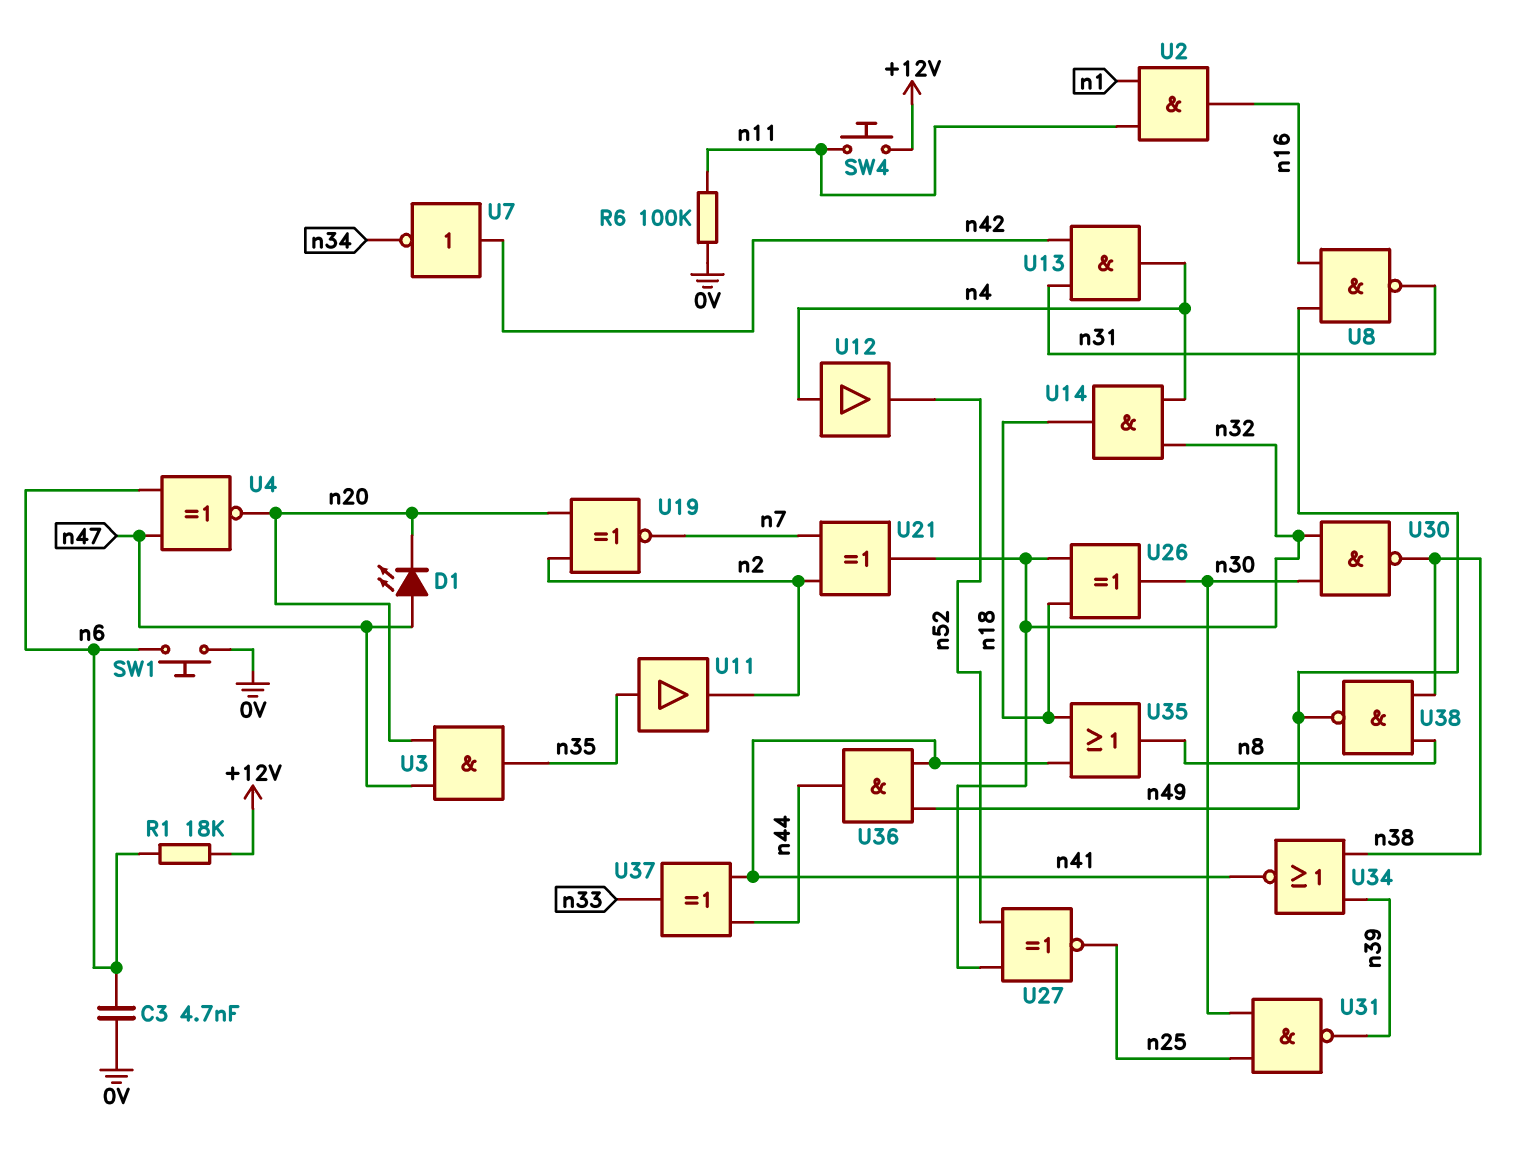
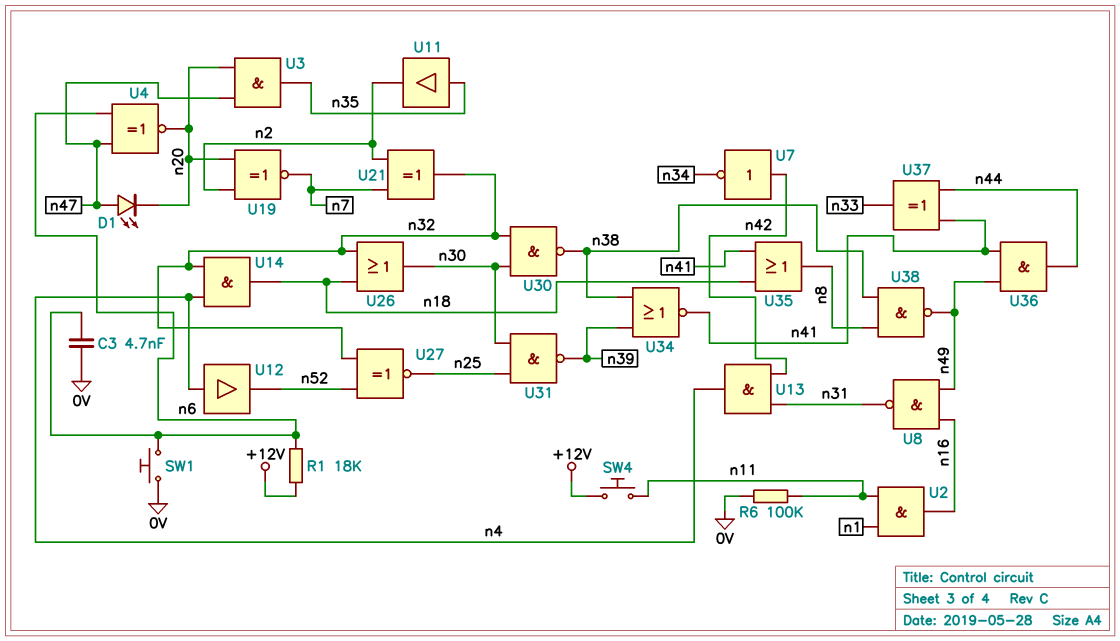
U26: XOR (in n18, in n32, out n30) -> OR (in n18, in n32, out n30)

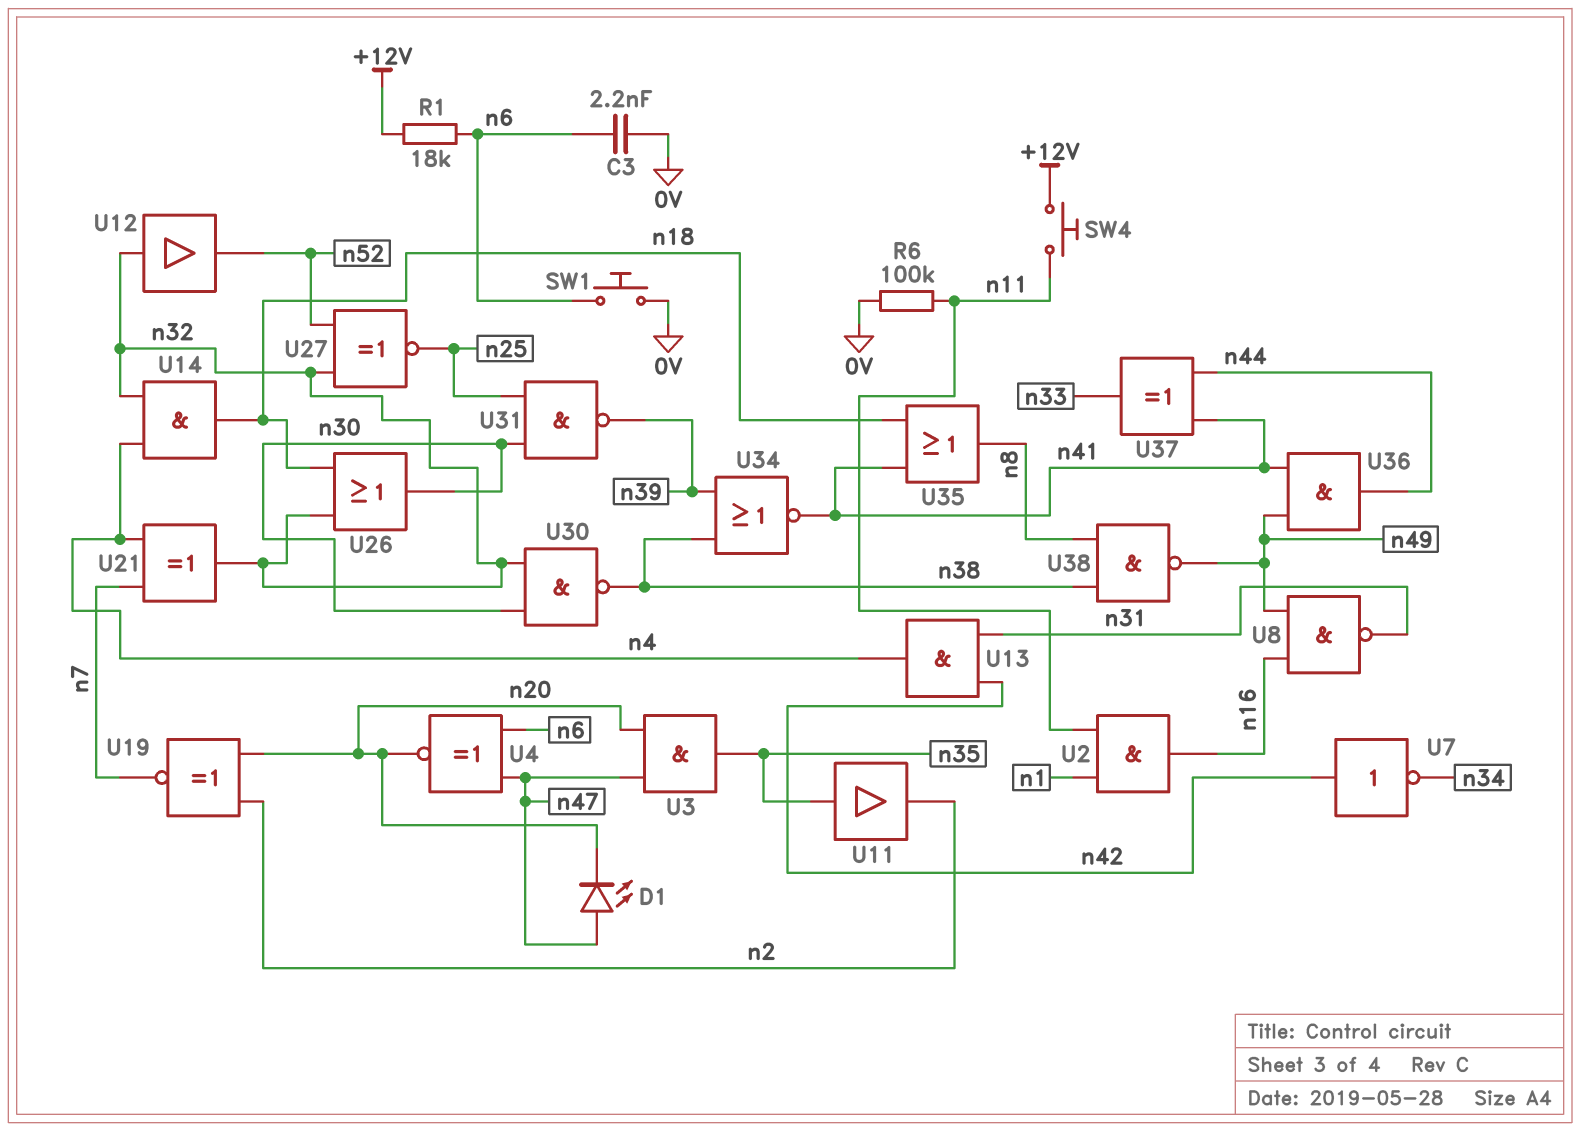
C3: 4.7nF (0V, n6) -> 2.2nF (0V, n6)
U12: buffer (in n4, out n52) -> buffer (in n32, out n52)
U21: XOR (in n2, in n7, out n32) -> XOR (in n4, in n7, out n32)

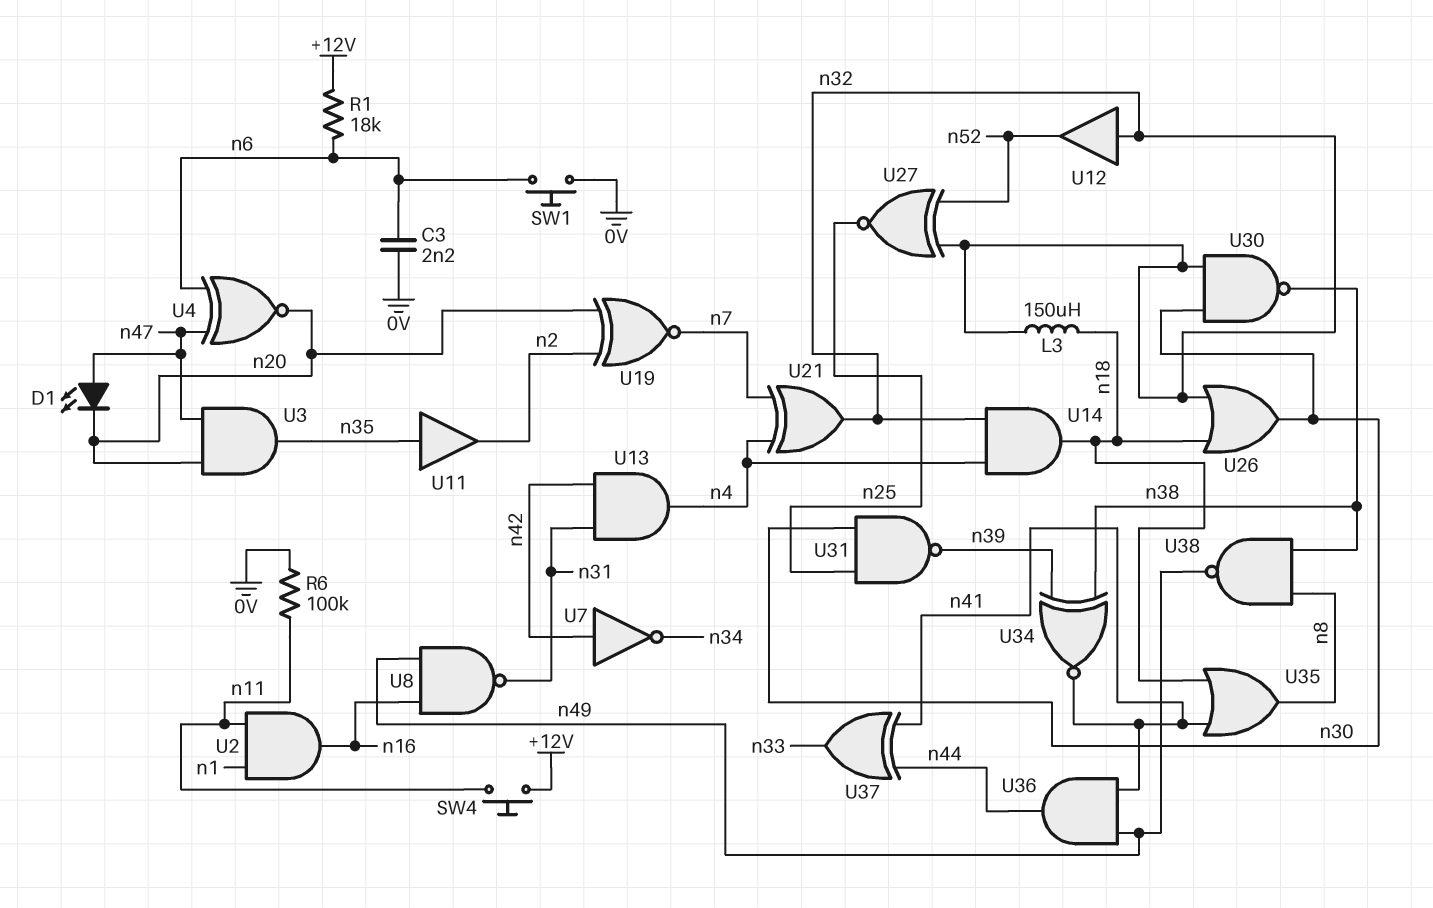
L3: none -> 150uH (n18, n32)
U34: NOR (in n38, in n39, out n41) -> XNOR (in n38, in n39, out n41)

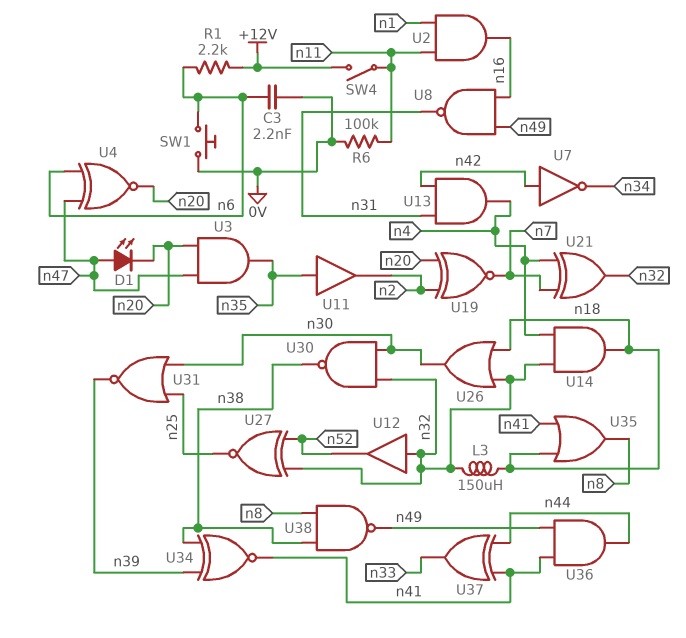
R1: 18k (+12V, n6) -> 2.2k (+12V, n6)
SW4: button (+12V, n11) -> switch (+12V, n11)
U31: NAND (in n25, in n30, out n39) -> NOR (in n25, in n30, out n39)

